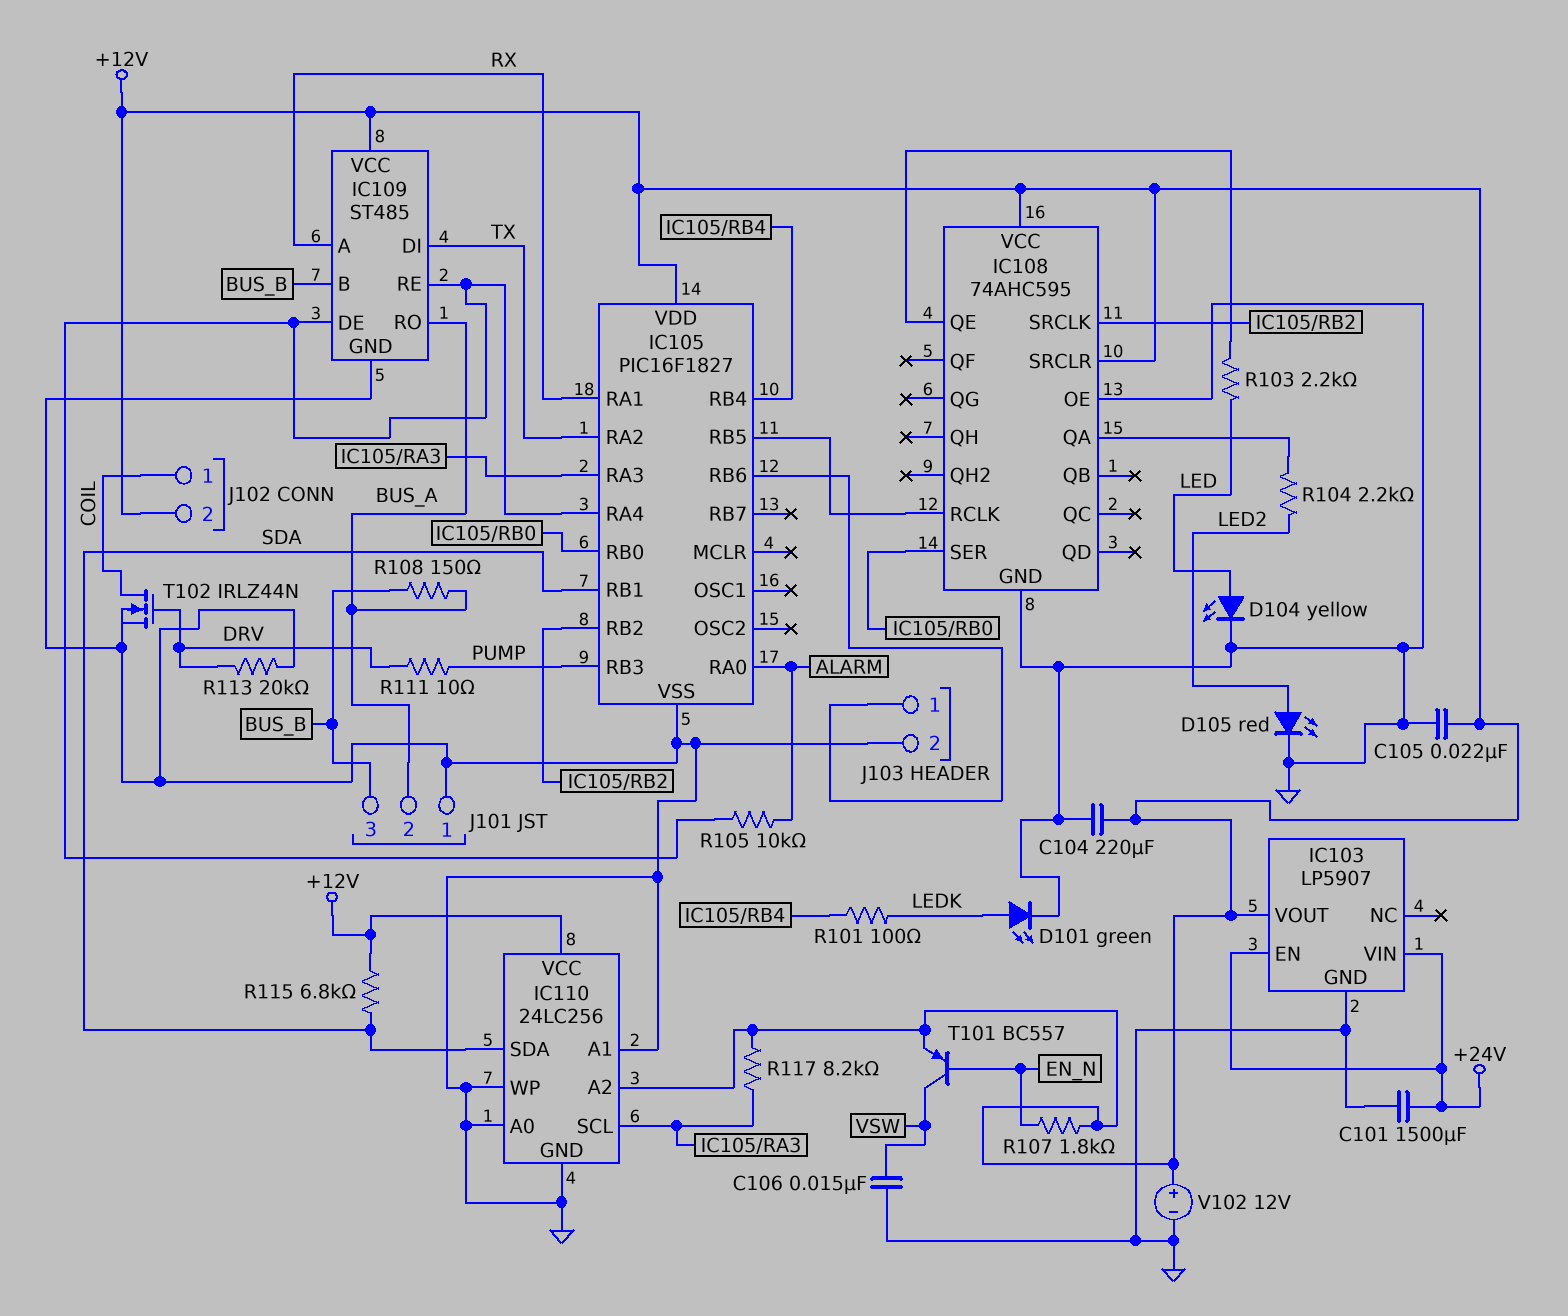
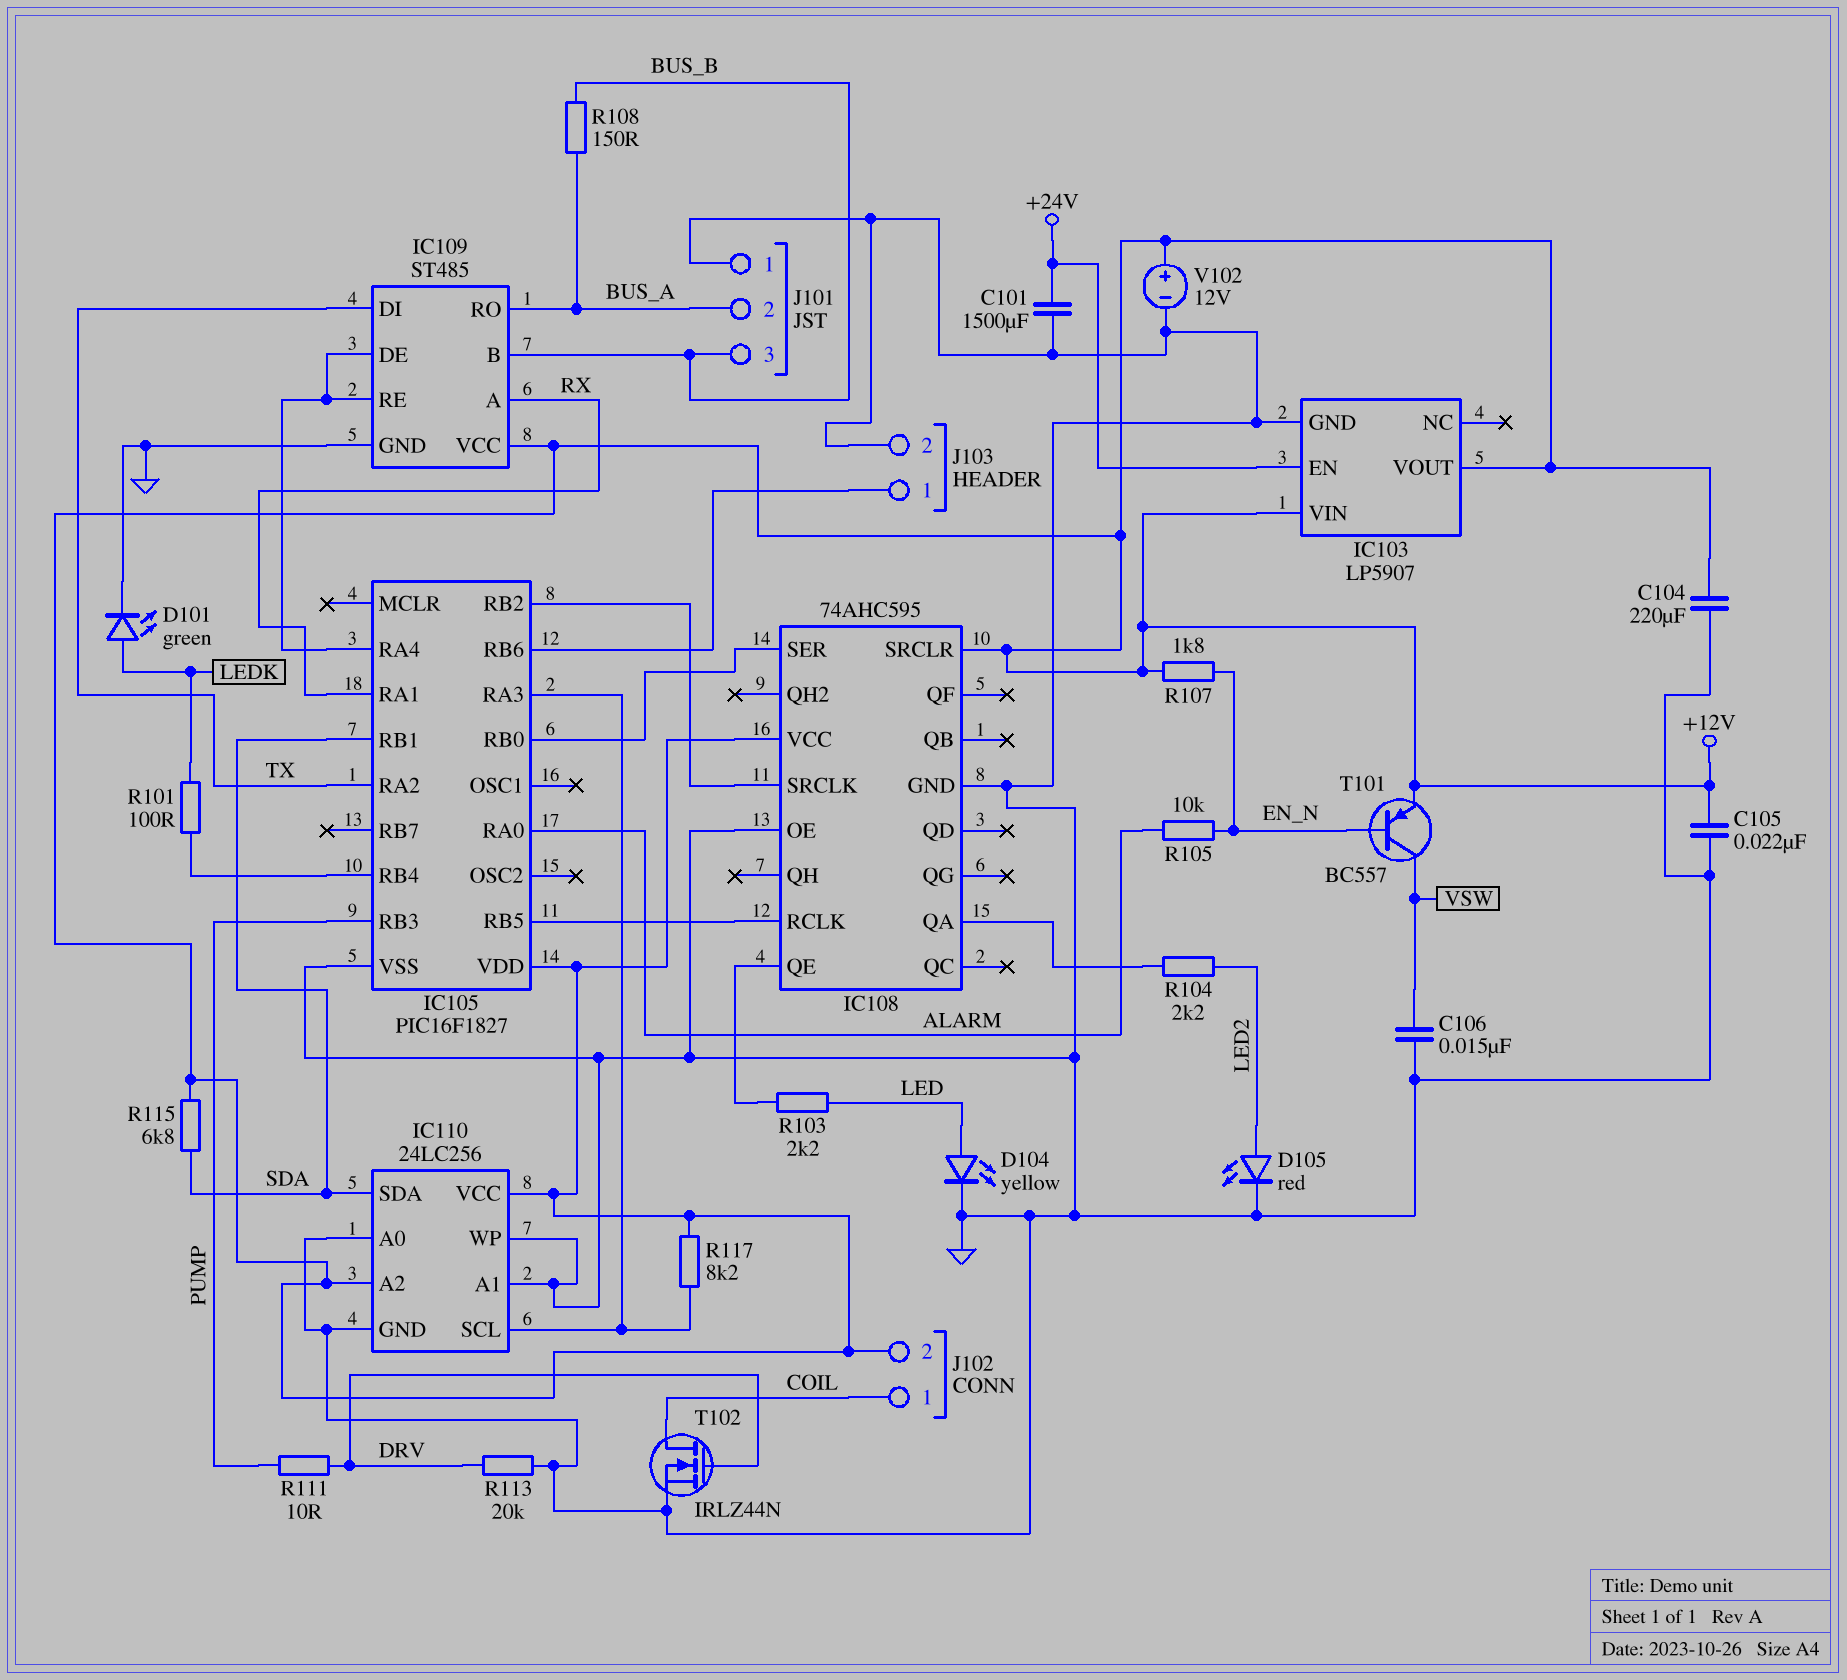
IC103 pin VIN: +24V -> +12V
R105: 10k (ALARM, IC105/RA4) -> 10k (ALARM, EN_N)

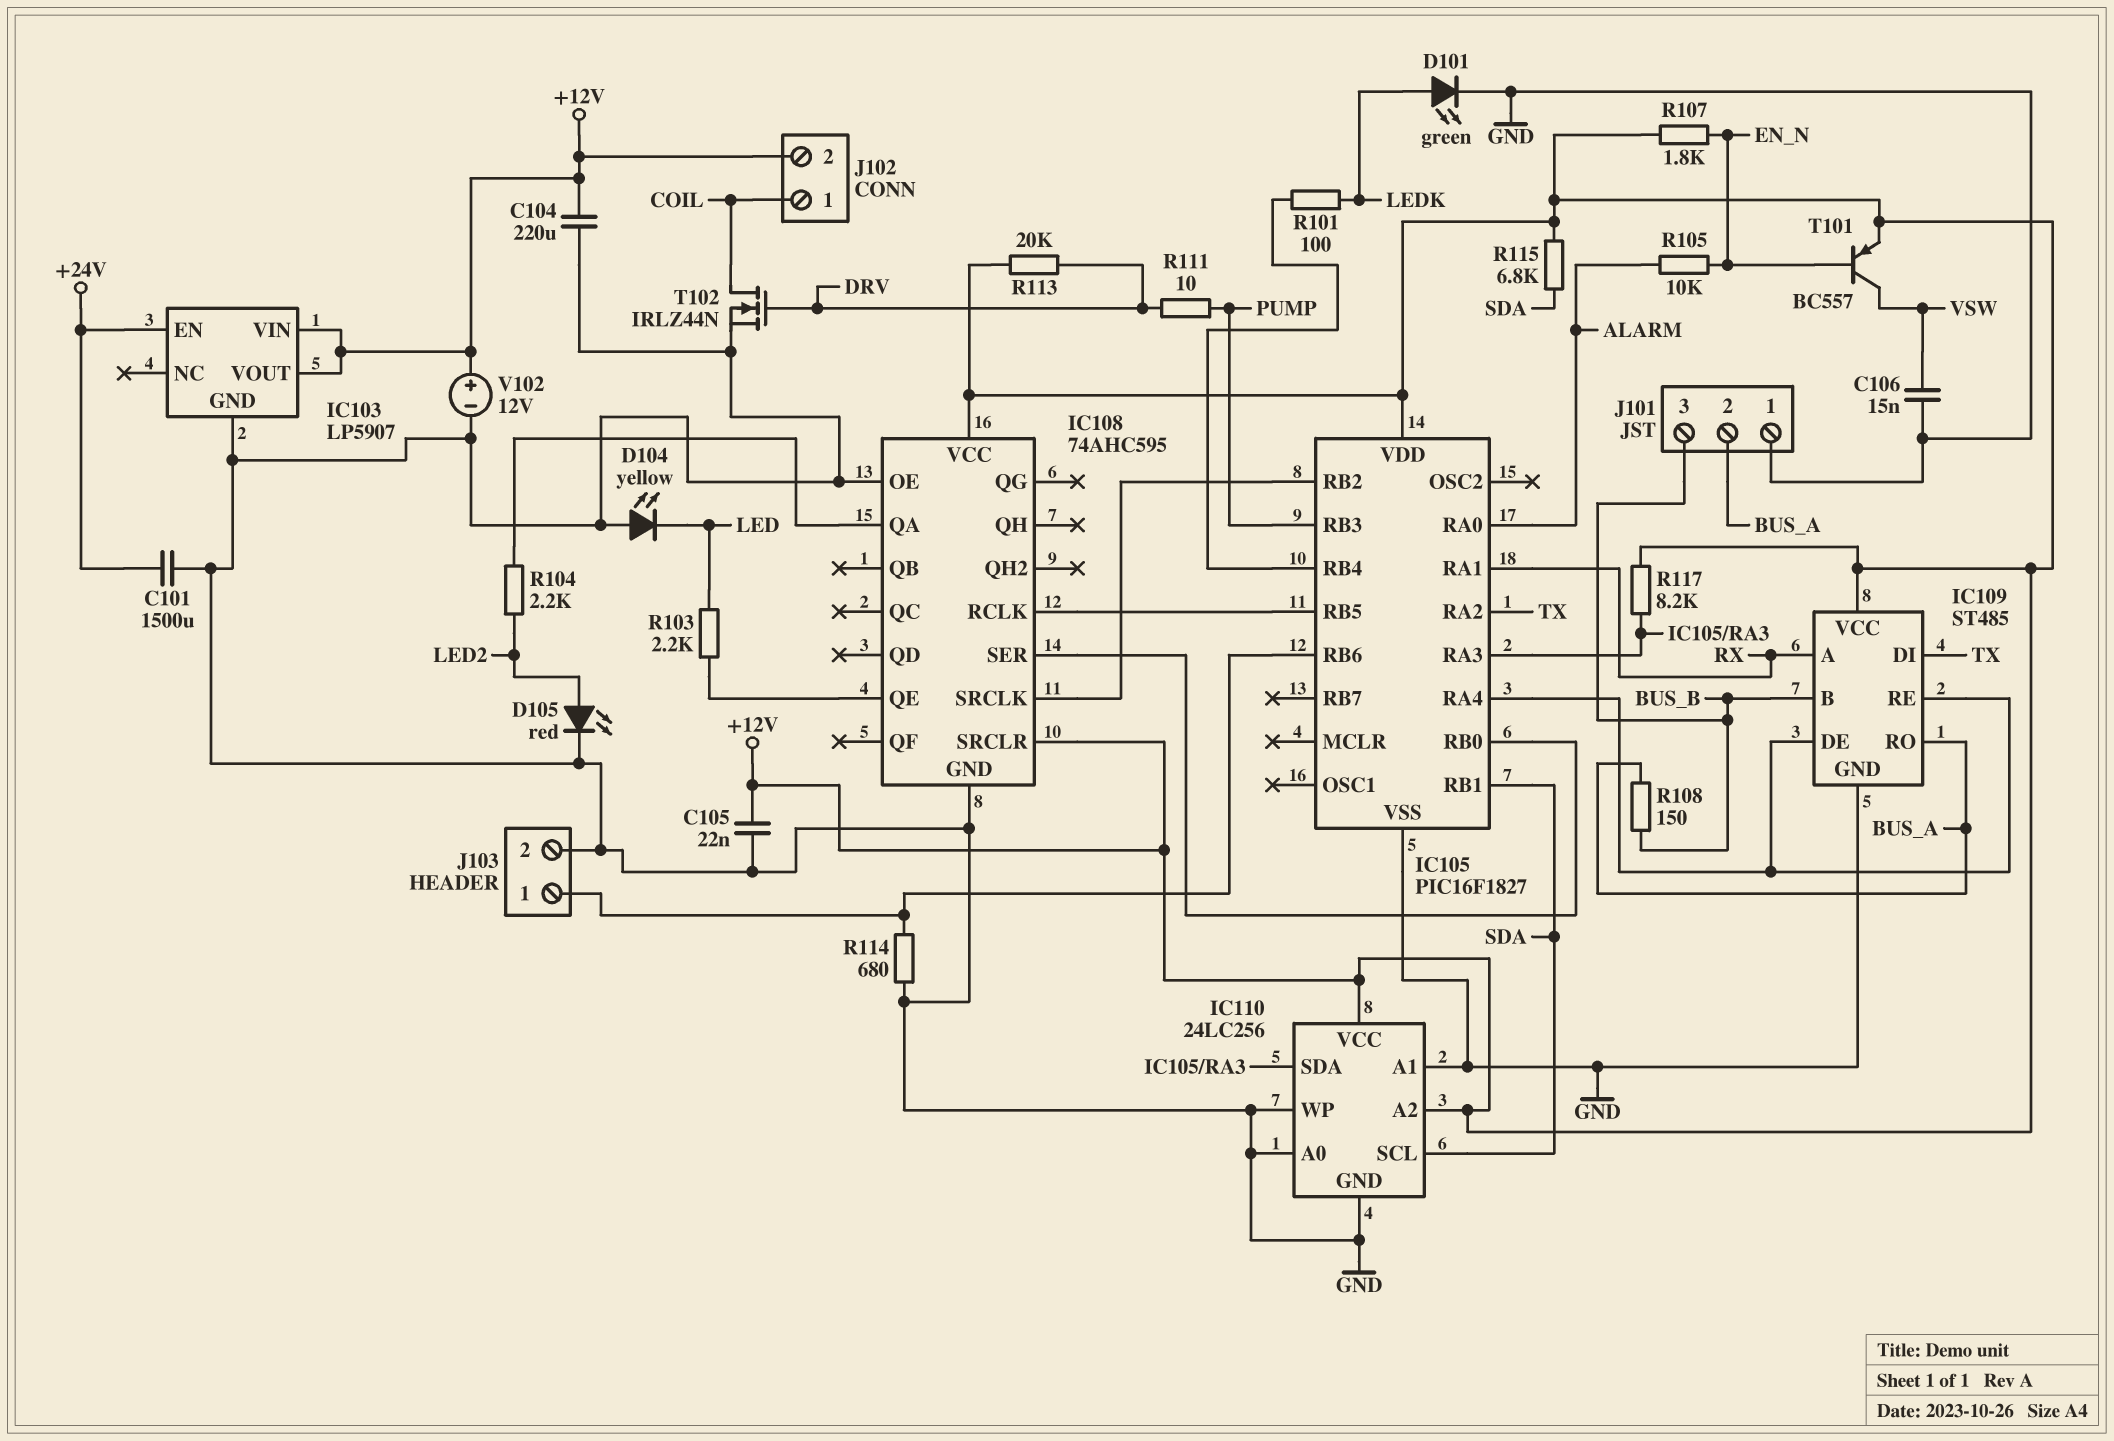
D104: LED yellow (A LED, K GND) -> LED yellow (A GND, K LED)
IC110 pin SCL: IC105/RA3 -> SDA
IC110 pin SDA: SDA -> IC105/RA3
R113: 20k (DRV, GND) -> 20k (+12V, DRV)
R114: none -> 680 (GND, IC105/RB6)

